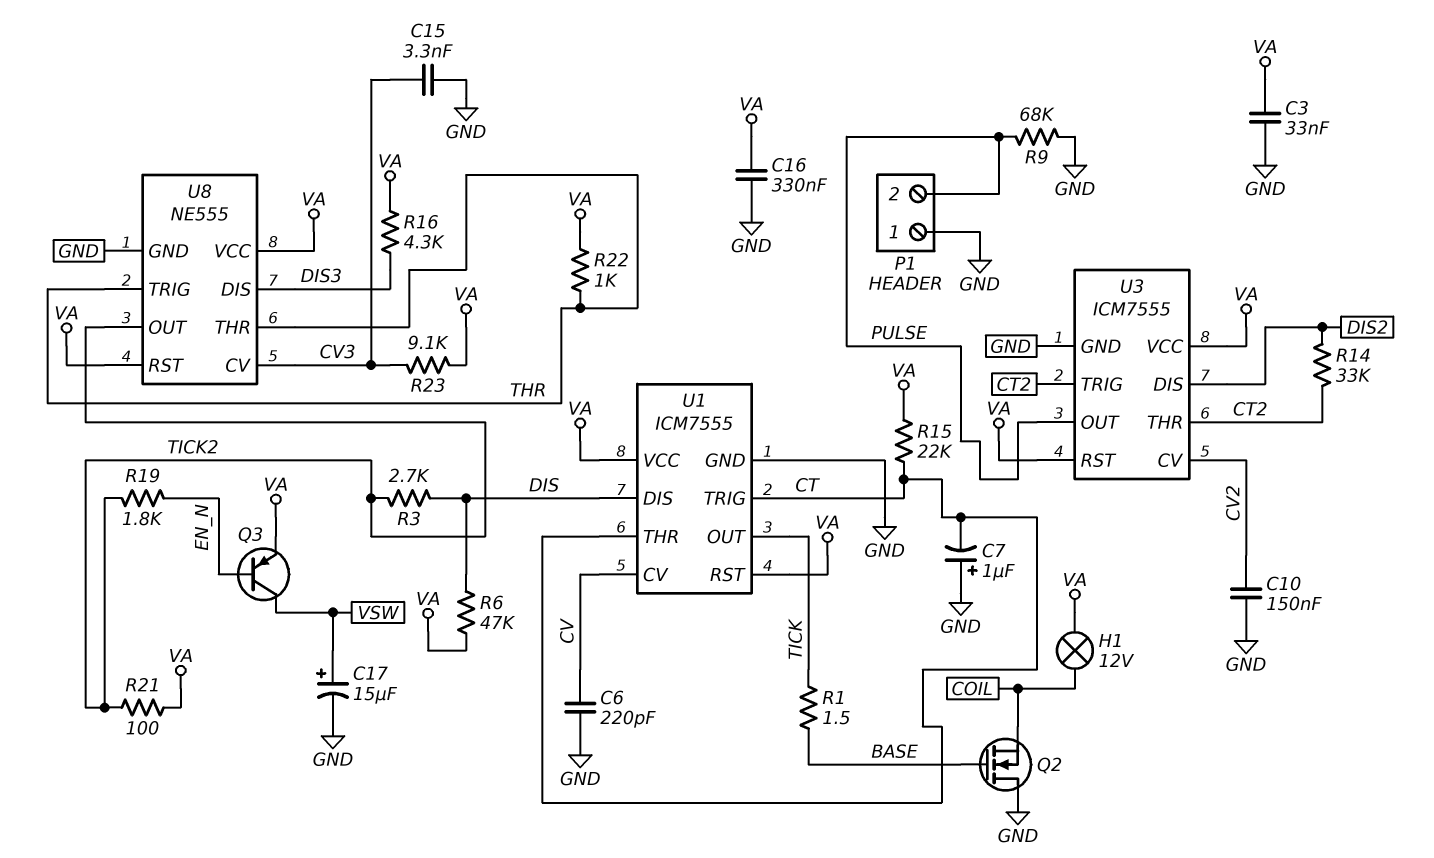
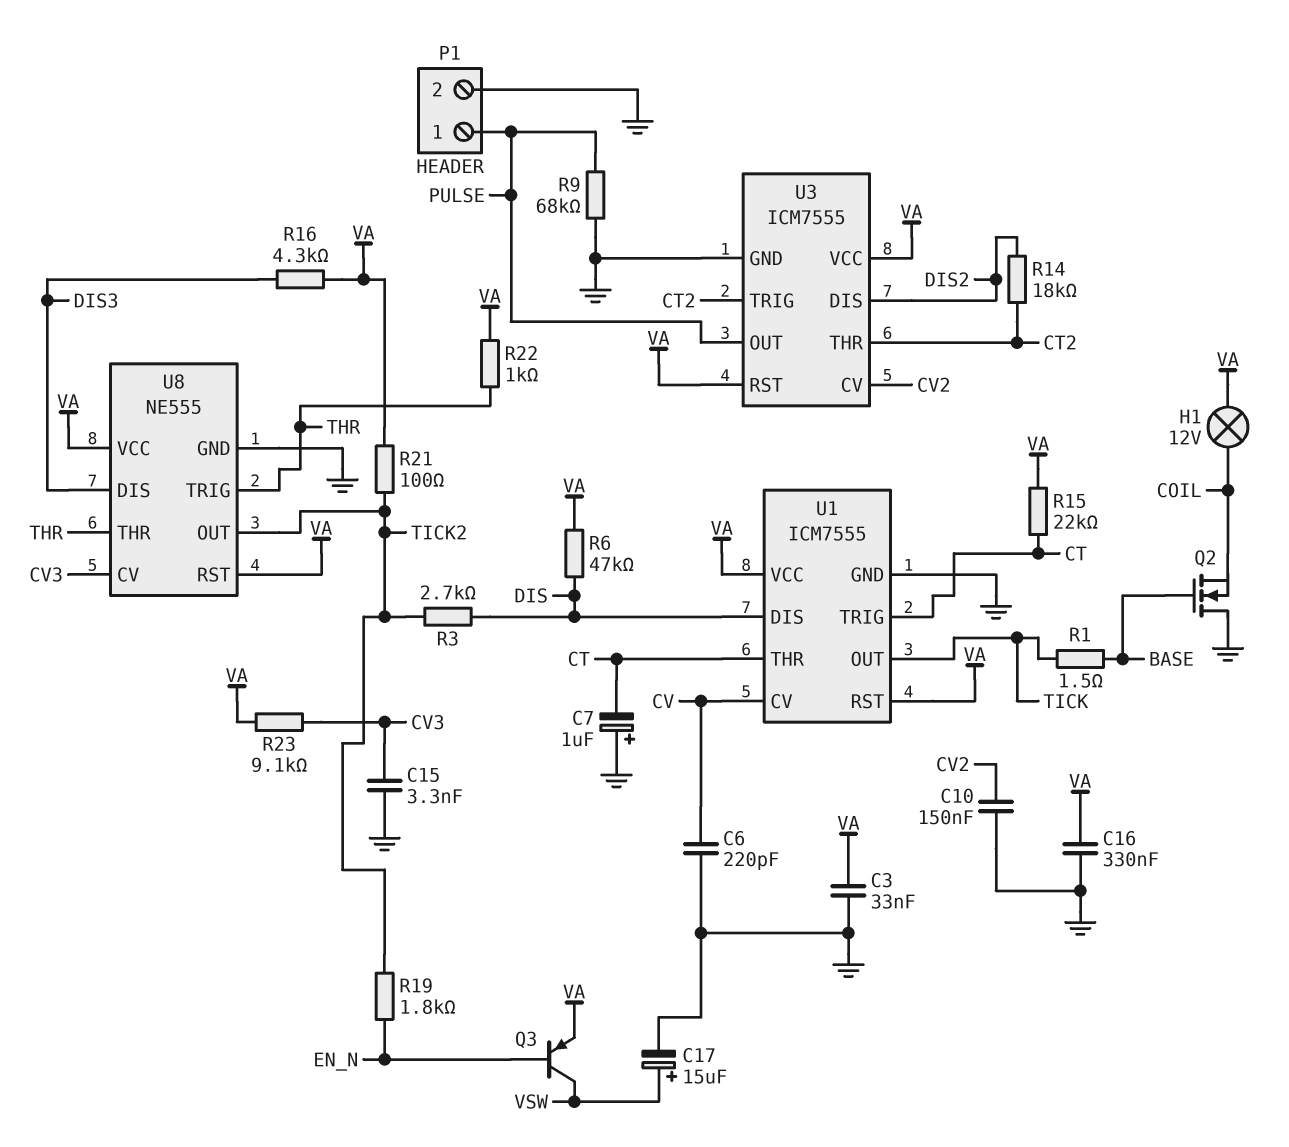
P1 pin 1: GND -> PULSE
P1 pin 2: PULSE -> GND
R14: 33k (CT2, DIS2) -> 18k (CT2, DIS2)

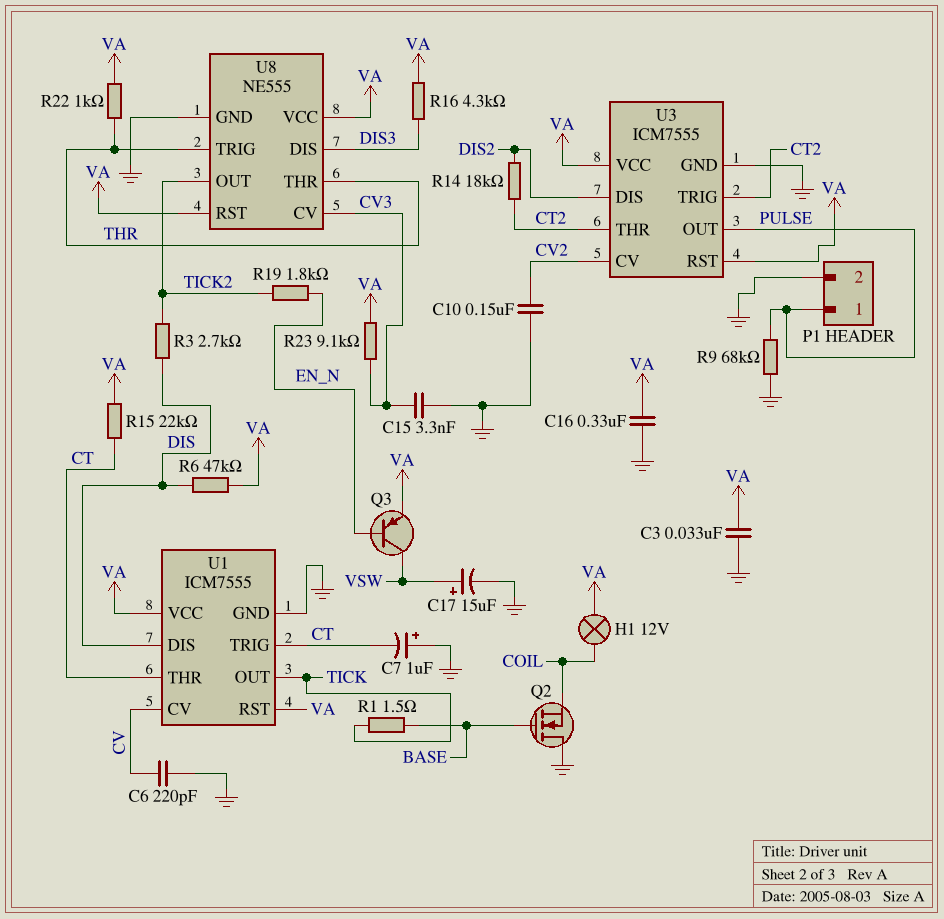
R21: 100 (TICK2, VA) -> none

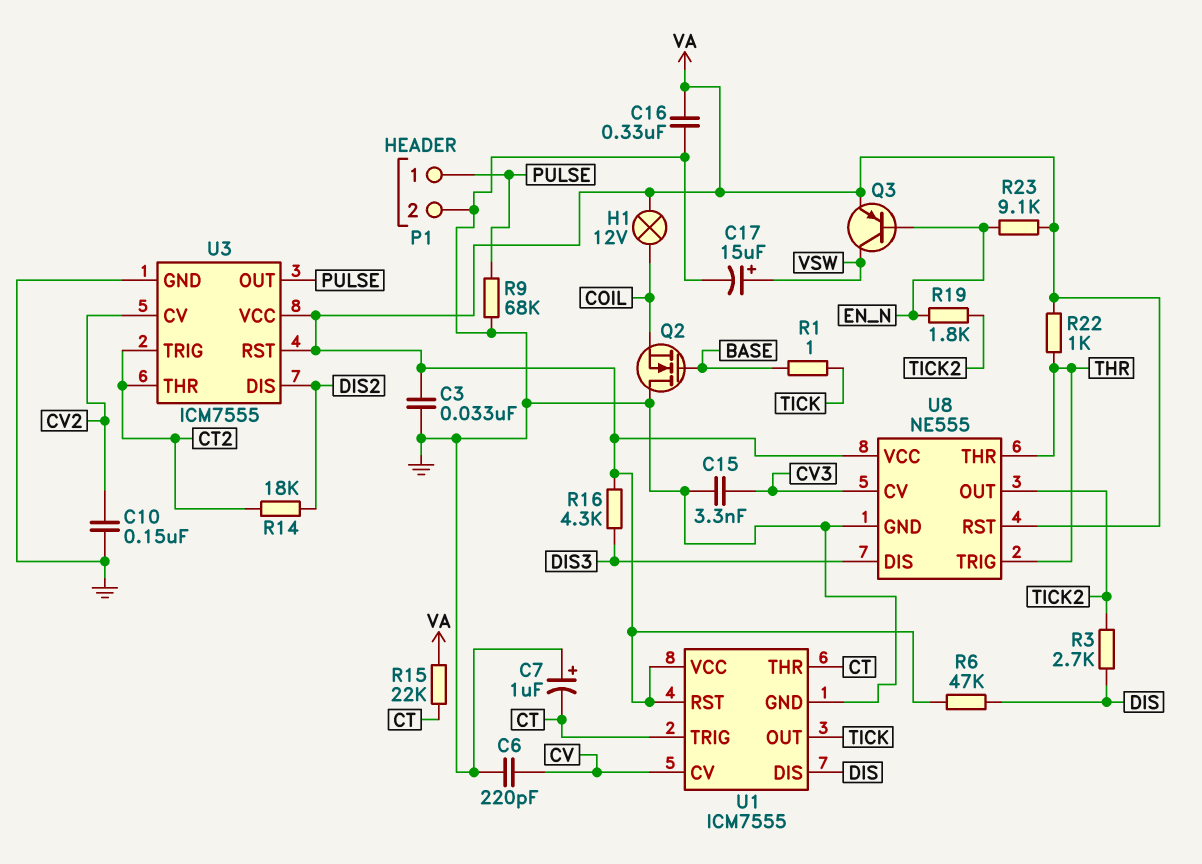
R1: 1.5 (BASE, TICK) -> 1 (BASE, TICK)
R23: 9.1k (CV3, VA) -> 9.1k (EN_N, VA)

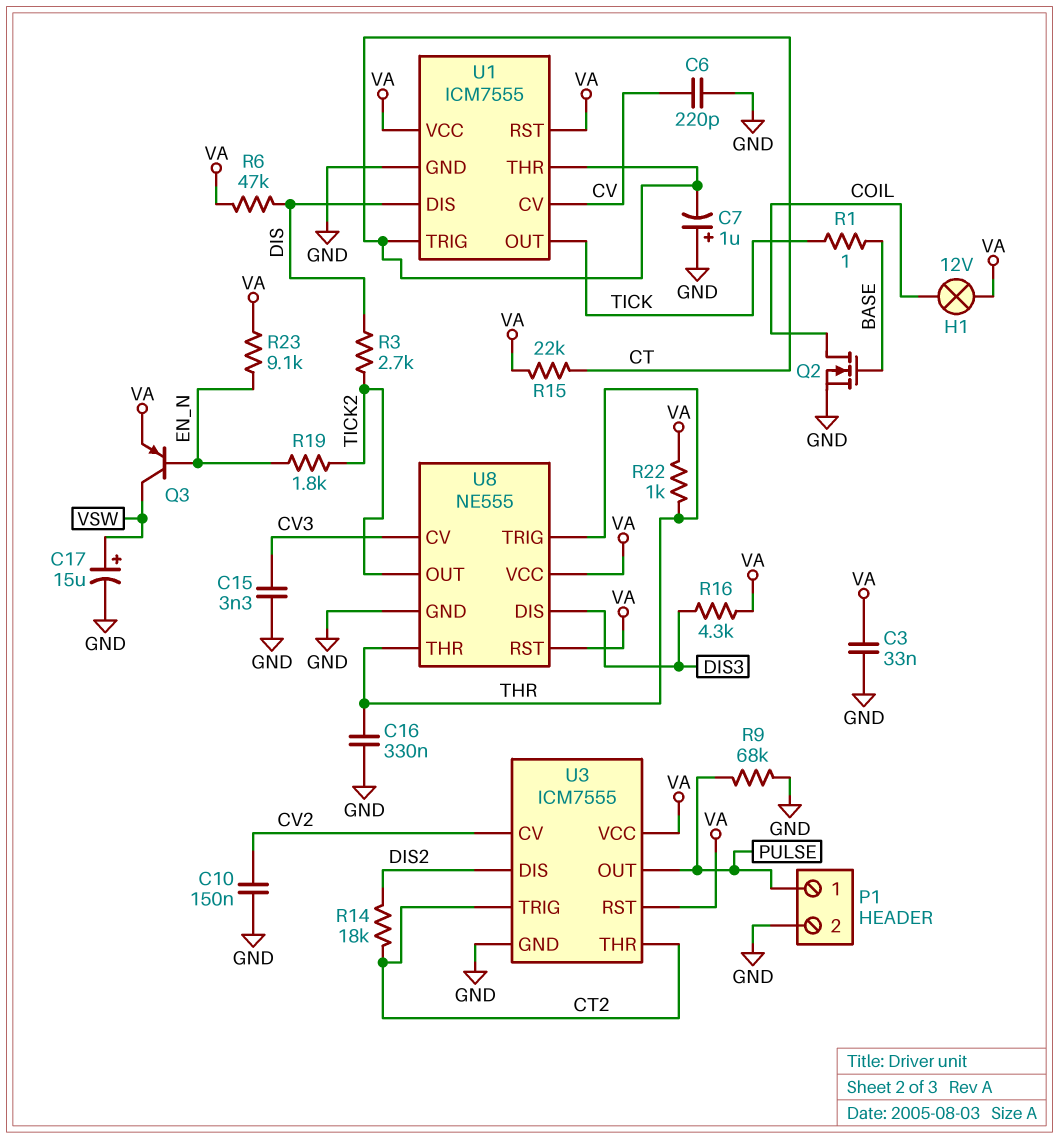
C16: 330nF (GND, VA) -> 330nF (GND, THR)
Q2: NMOS (G BASE, D GND, S COIL) -> NMOS (G BASE, D COIL, S GND)

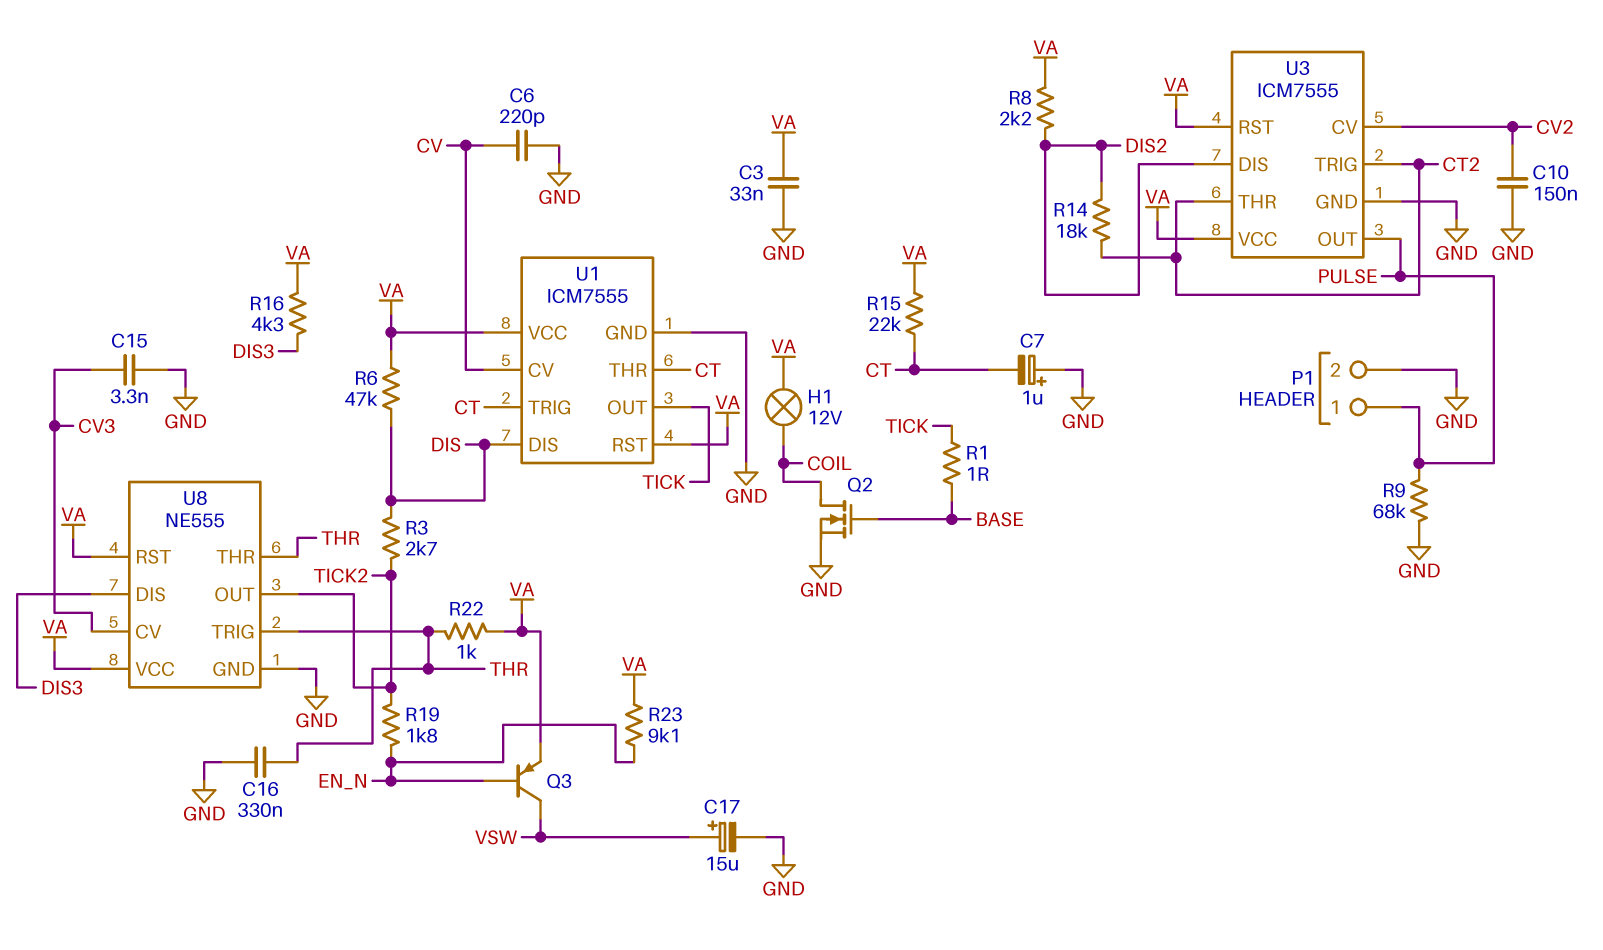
R8: none -> 2.2k (DIS2, VA)

